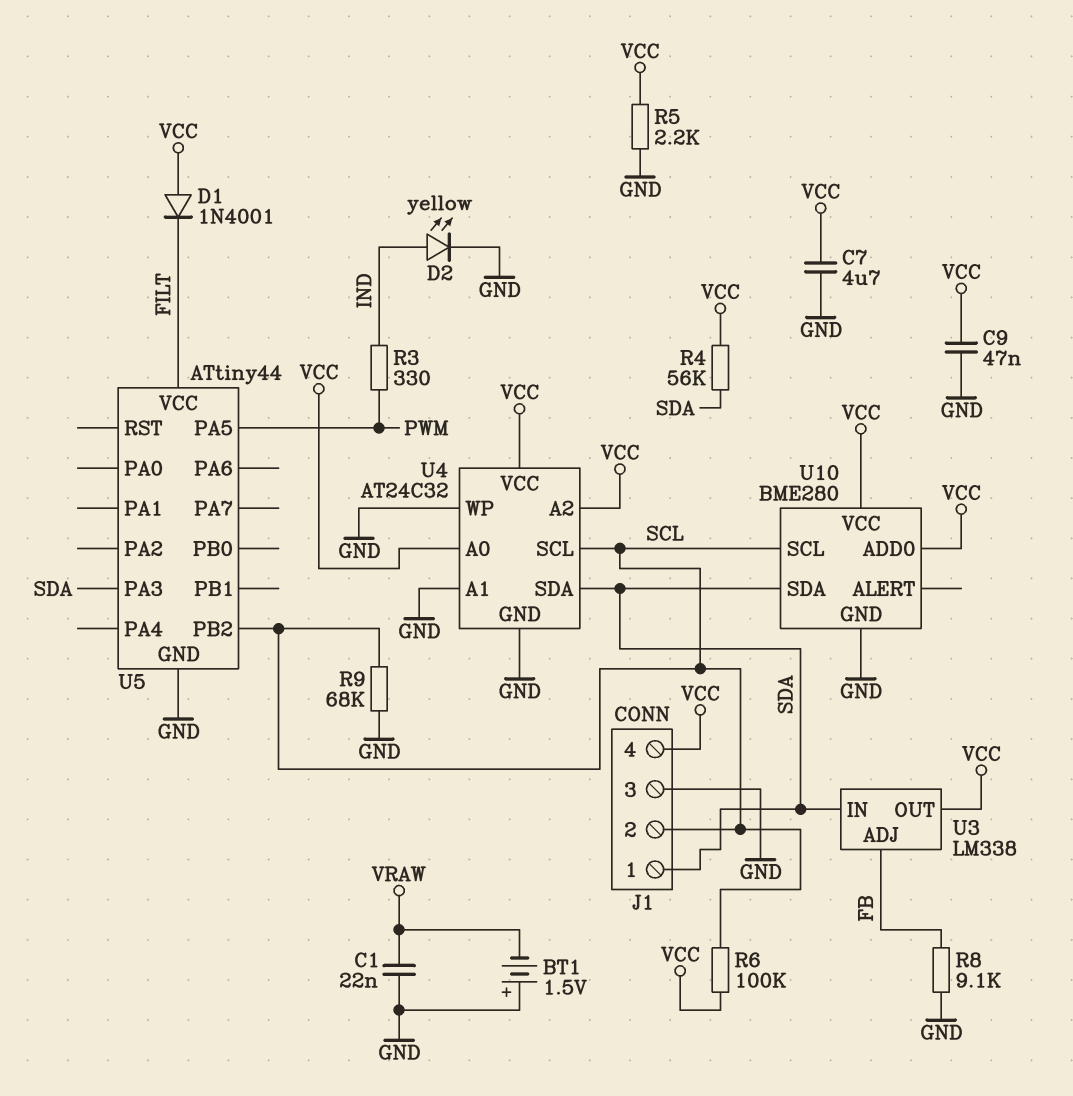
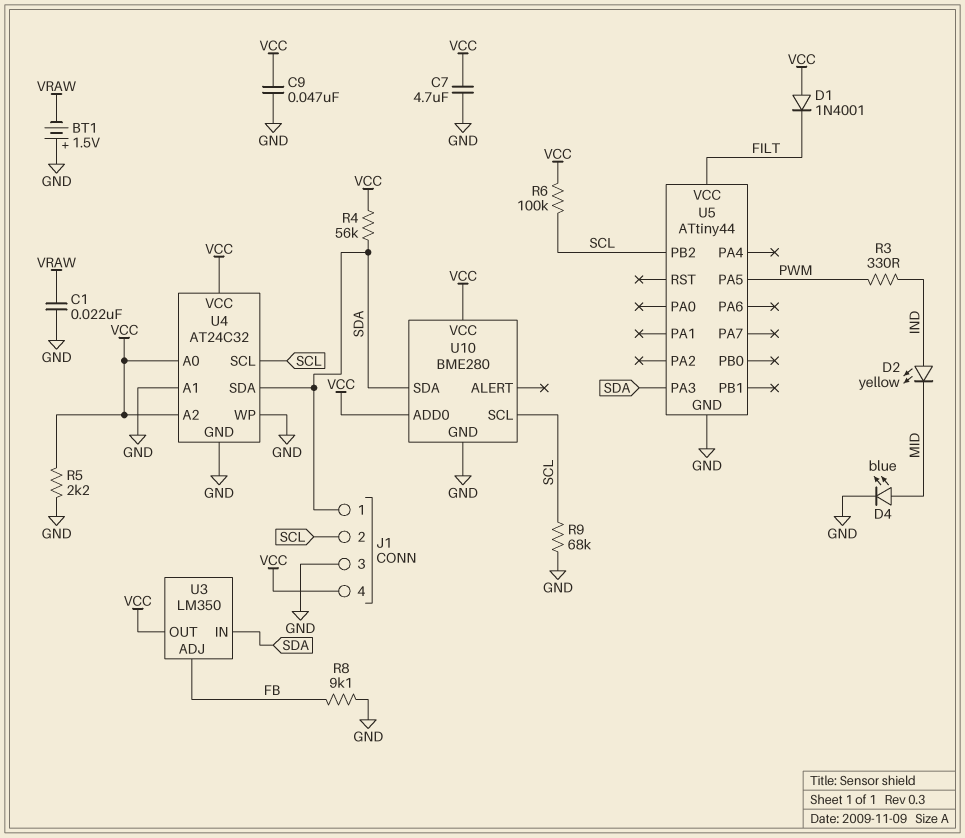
D2: LED yellow (A IND, K GND) -> LED yellow (A IND, K MID)
D4: none -> LED blue (A MID, K GND)
U3: LM338 -> LM350

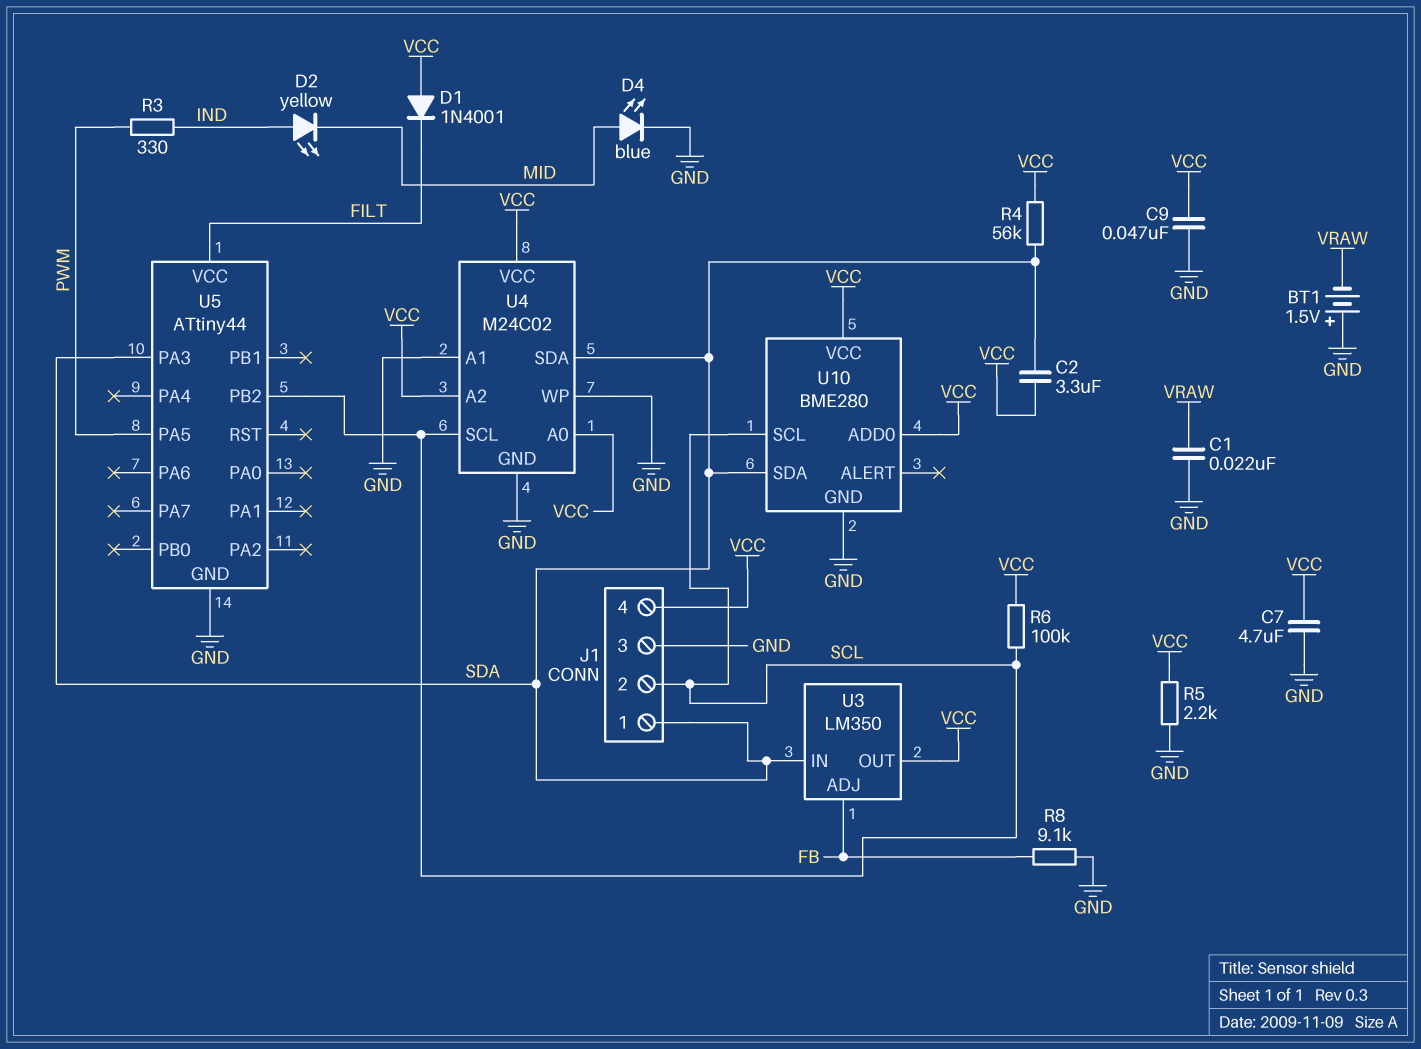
C2: none -> 3.3uF (SDA, VCC)
R9: 68k (GND, SCL) -> none
U4: AT24C32 -> M24C02

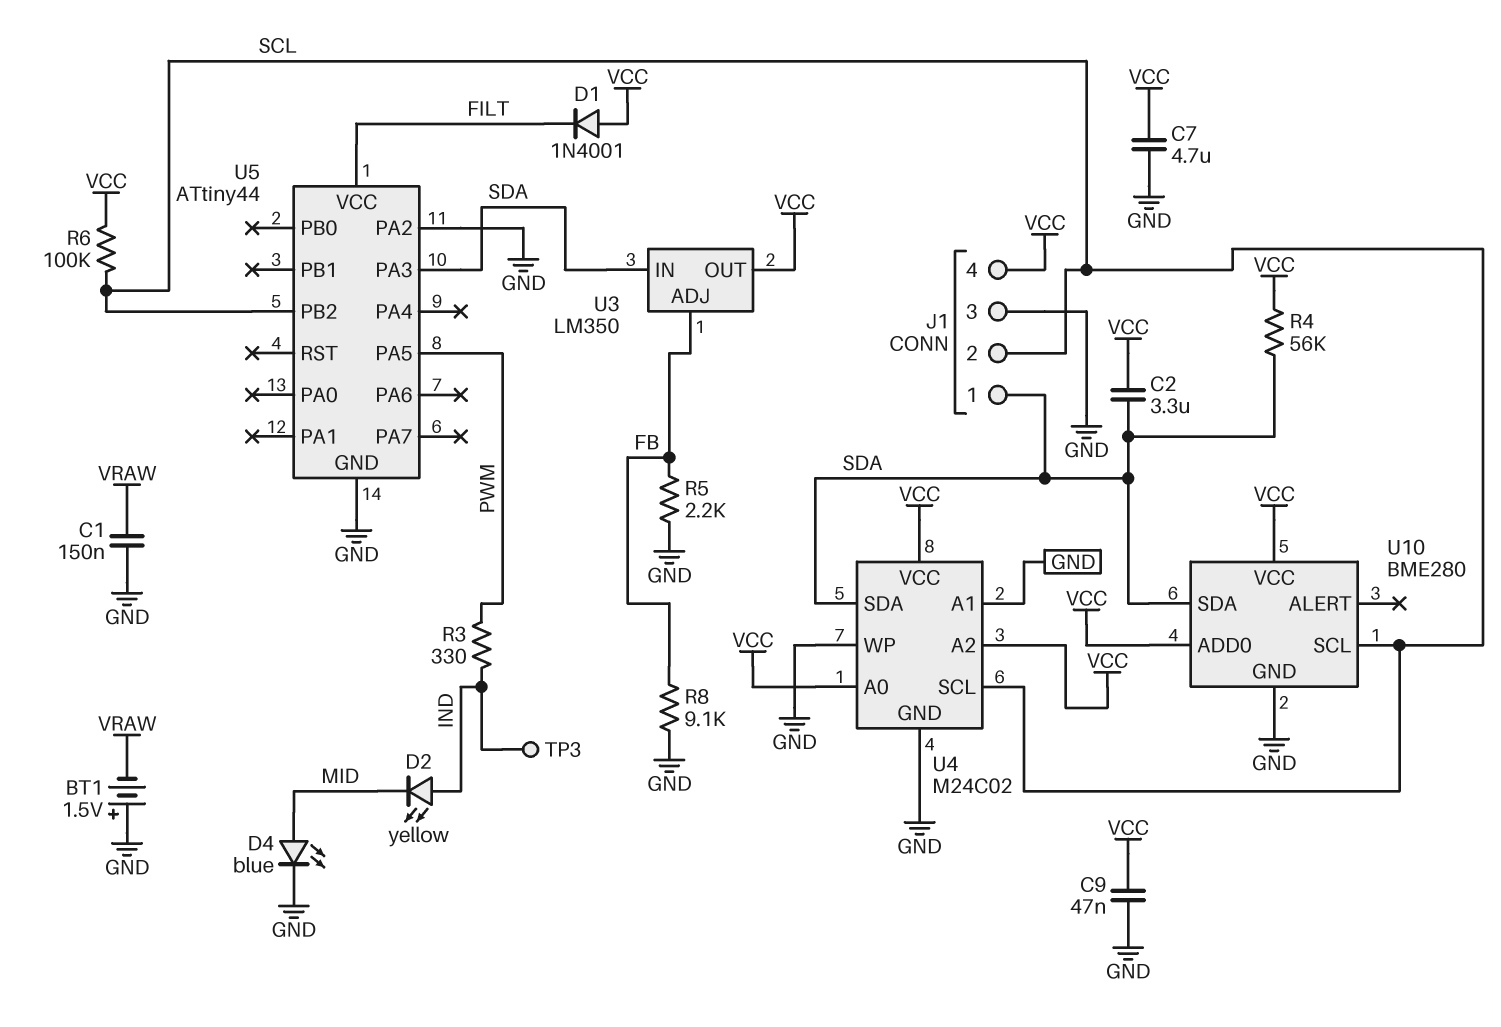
C1: 22nF (GND, VRAW) -> 150nF (GND, VRAW)
R5: 2.2k (GND, VCC) -> 2.2k (FB, GND)
TP3: none -> test point (IND)
U5 pin PA2: none -> GND

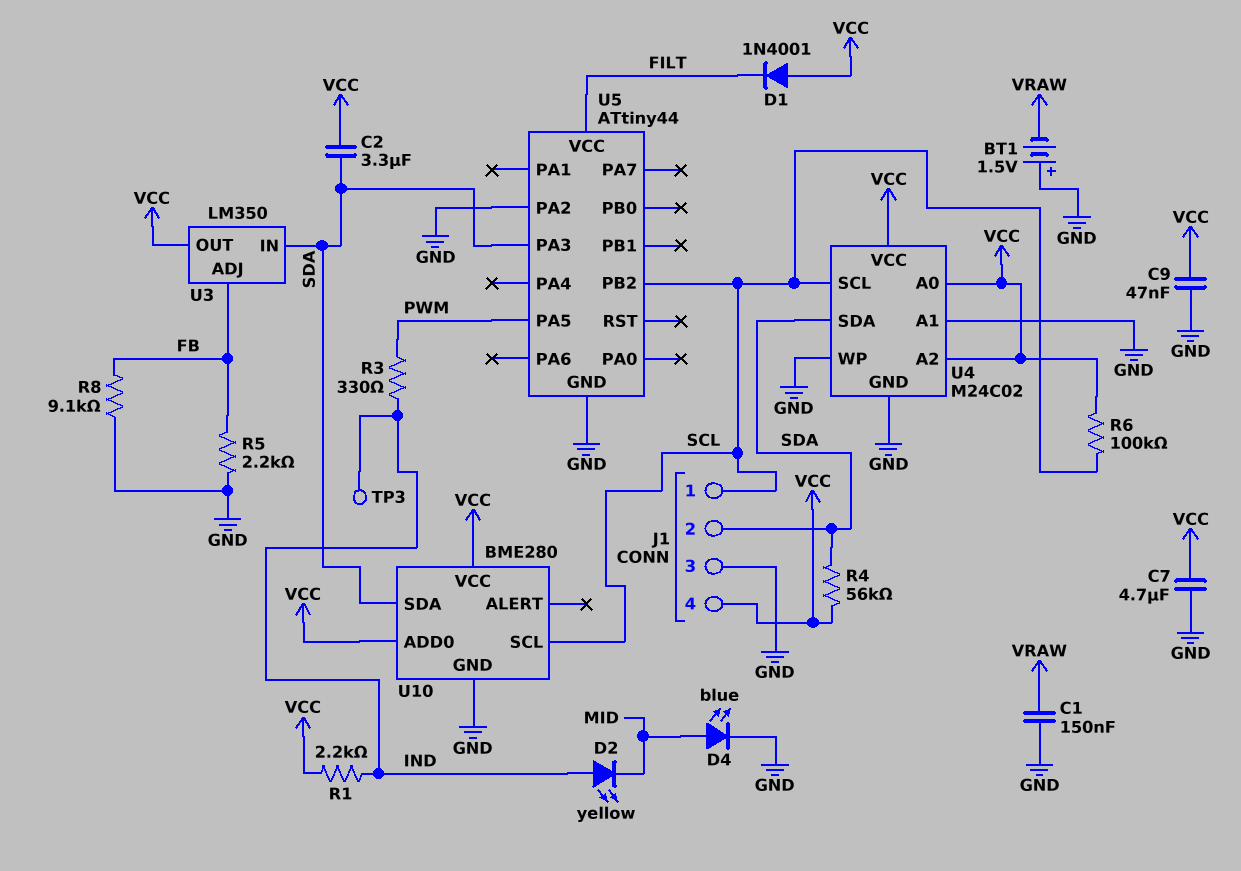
J1 pin 1: SDA -> SCL
J1 pin 2: SCL -> SDA
R1: none -> 2.2k (IND, VCC)

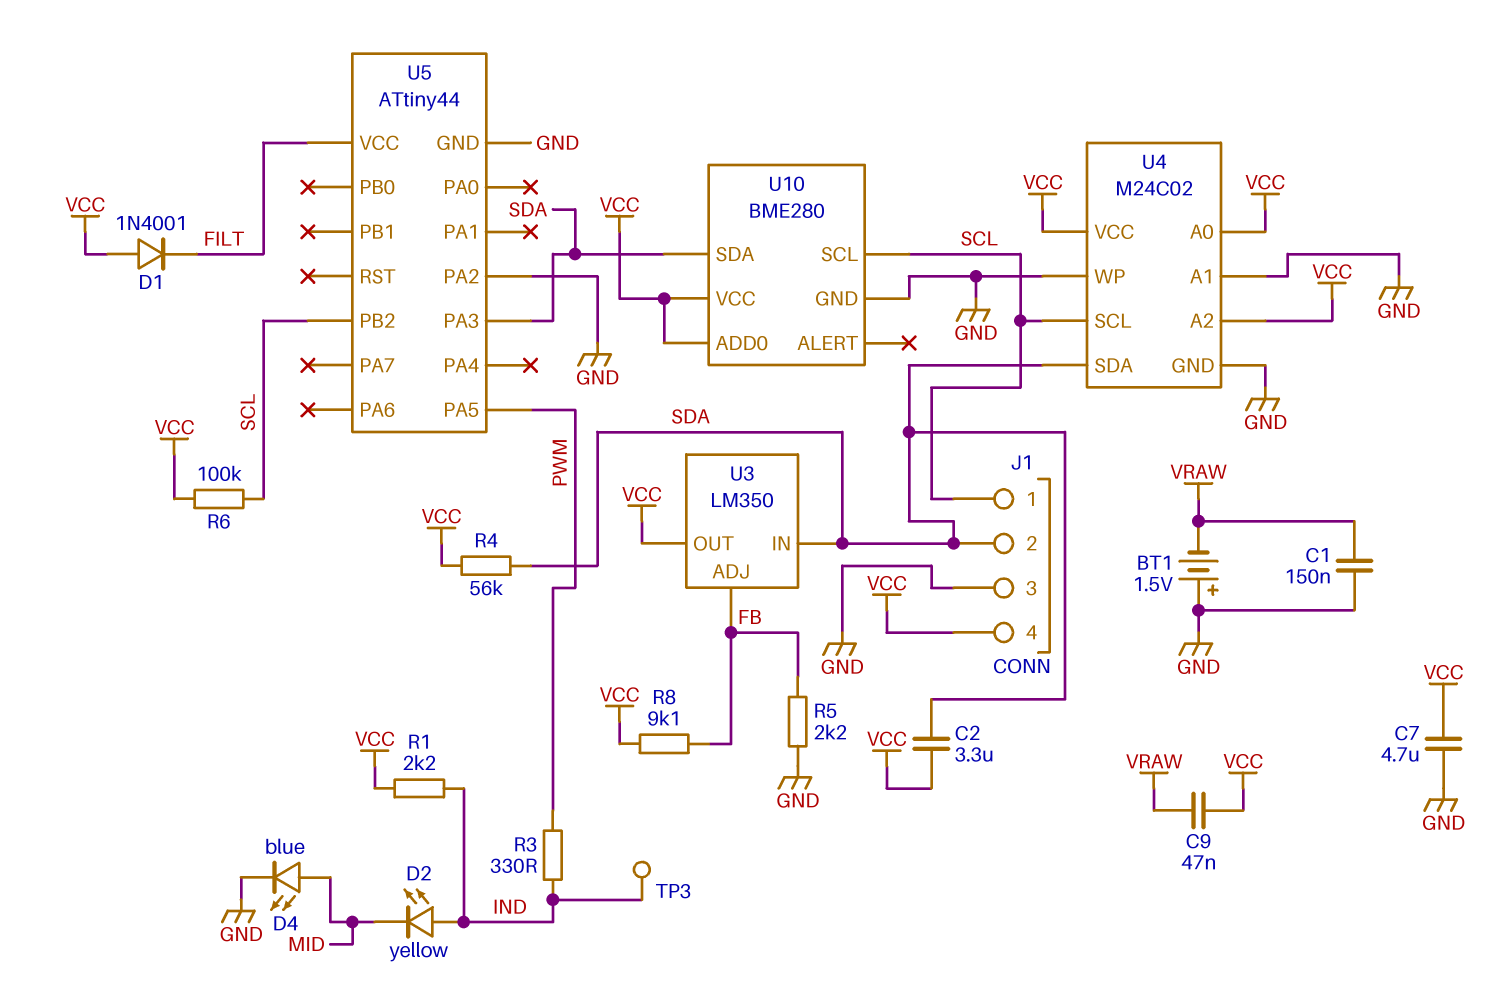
C9: 47nF (GND, VCC) -> 47nF (VCC, VRAW)
R8: 9.1k (FB, GND) -> 9.1k (FB, VCC)

